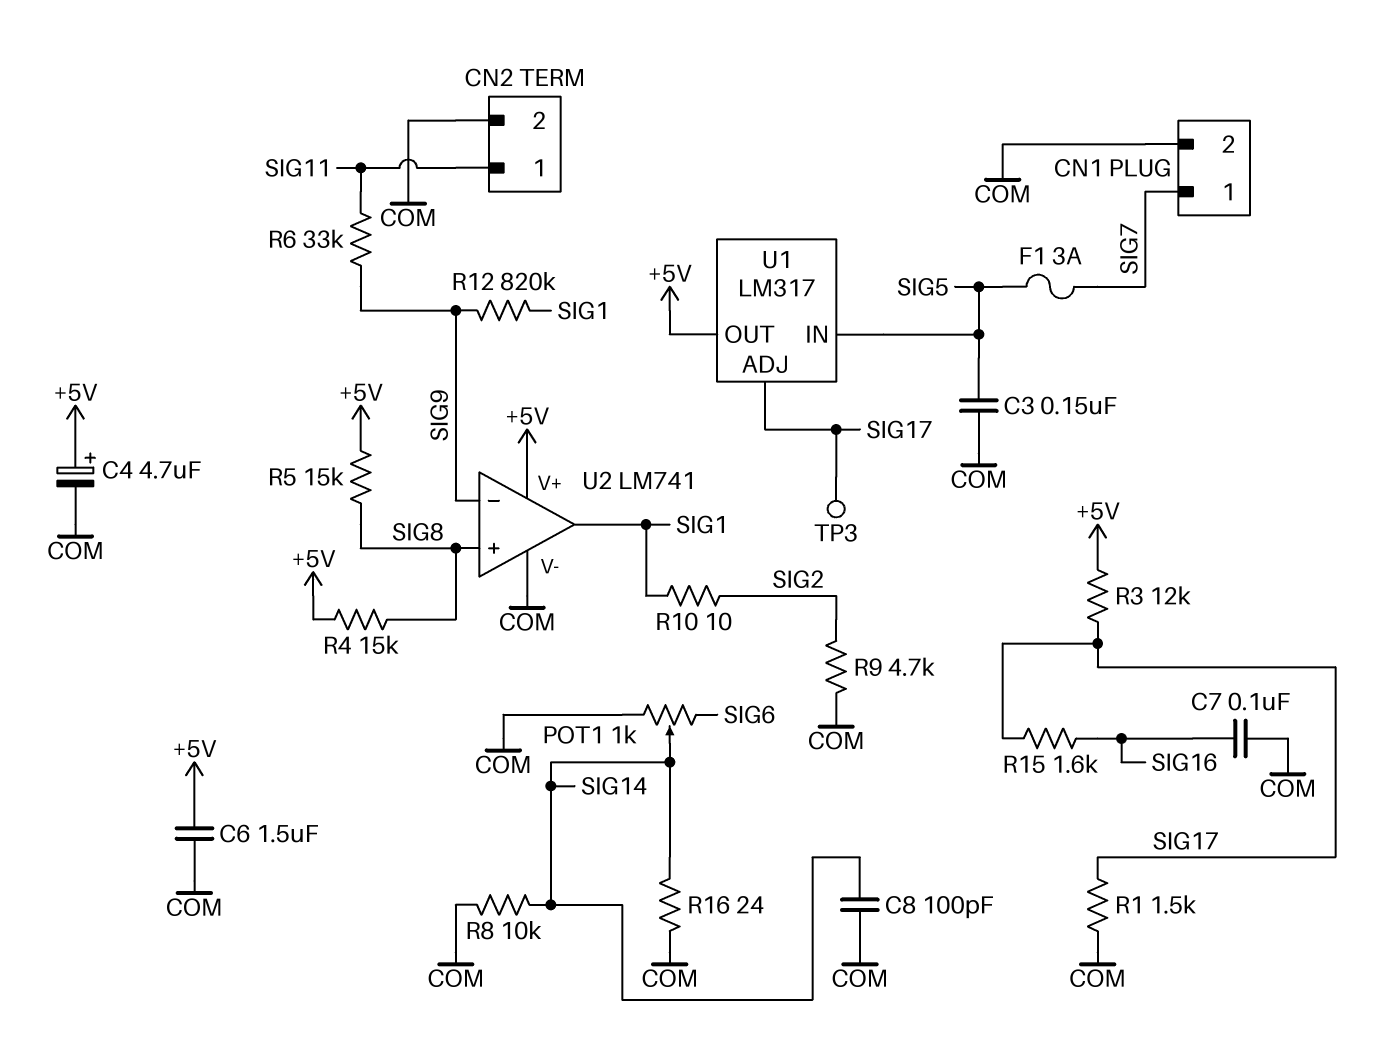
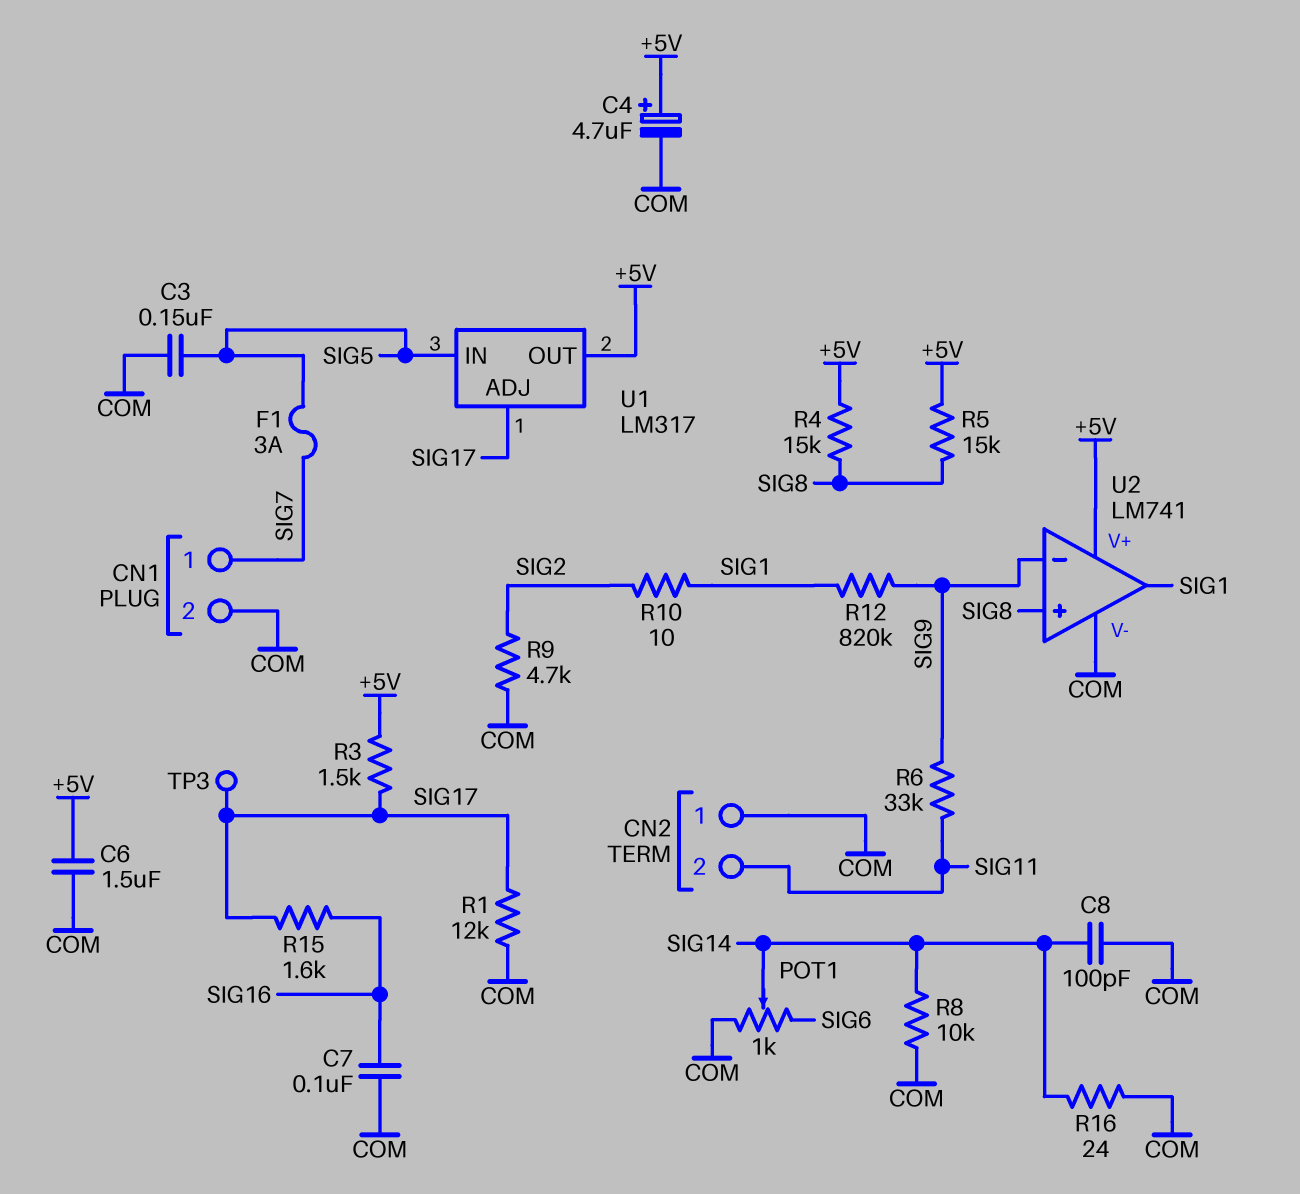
CN2 pin 1: SIG11 -> COM
CN2 pin 2: COM -> SIG11
R1: 1.5k (COM, SIG17) -> 12k (COM, SIG17)
R3: 12k (+5V, SIG17) -> 1.5k (+5V, SIG17)

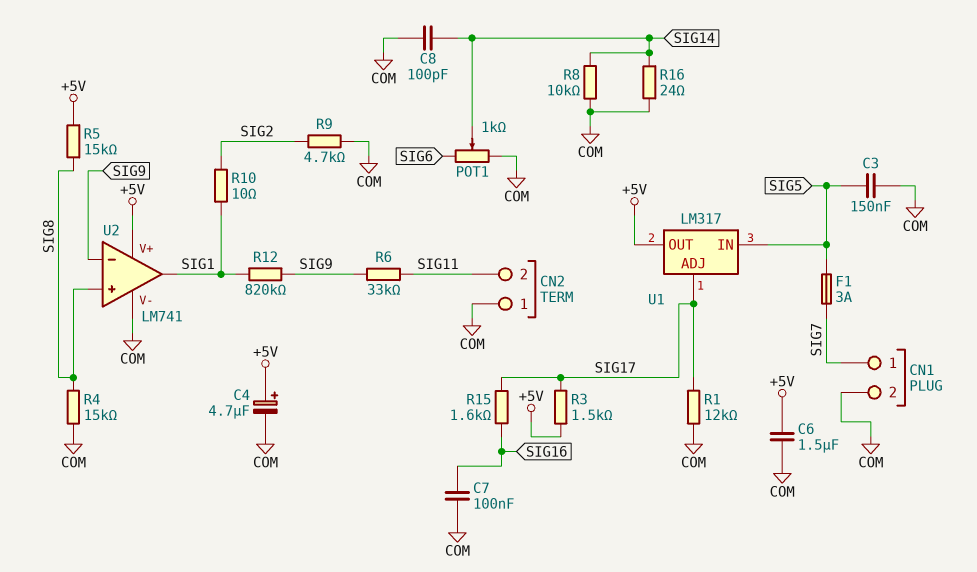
R4: 15k (+5V, SIG8) -> 15k (COM, SIG8)
TP3: test point (SIG17) -> none

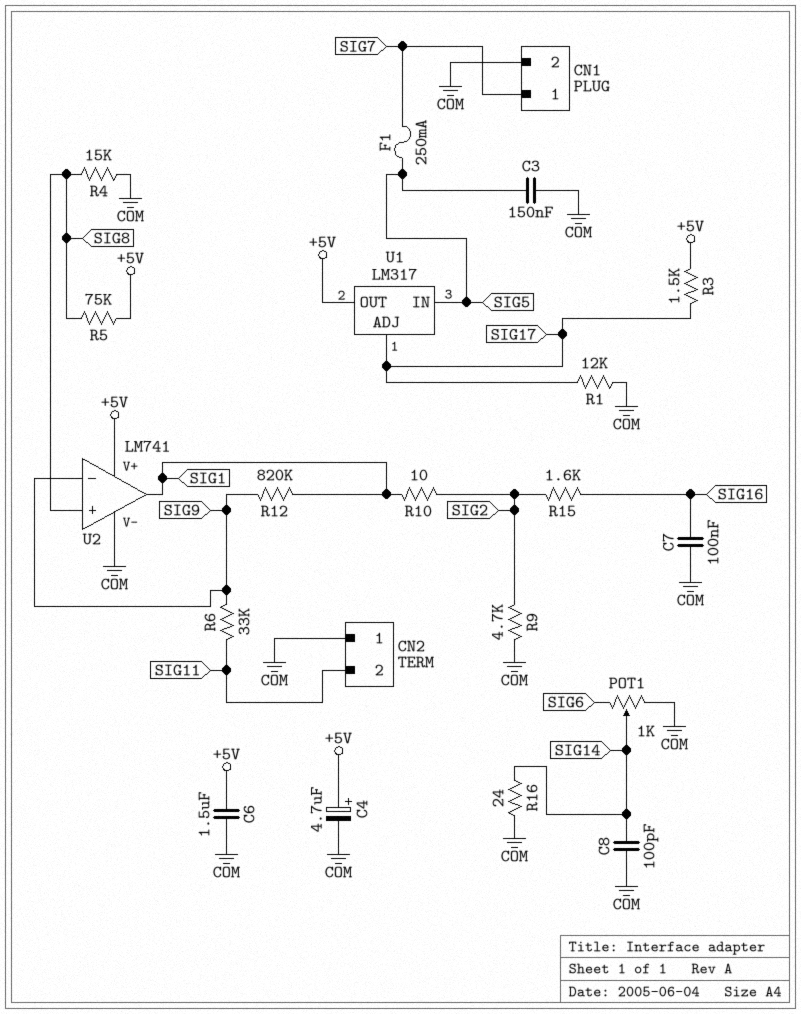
F1: 3A (SIG5, SIG7) -> 250mA (SIG5, SIG7)
R5: 15k (+5V, SIG8) -> 75k (+5V, SIG8)
R8: 10k (COM, SIG14) -> none
R15: 1.6k (SIG16, SIG17) -> 1.6k (SIG2, SIG16)

